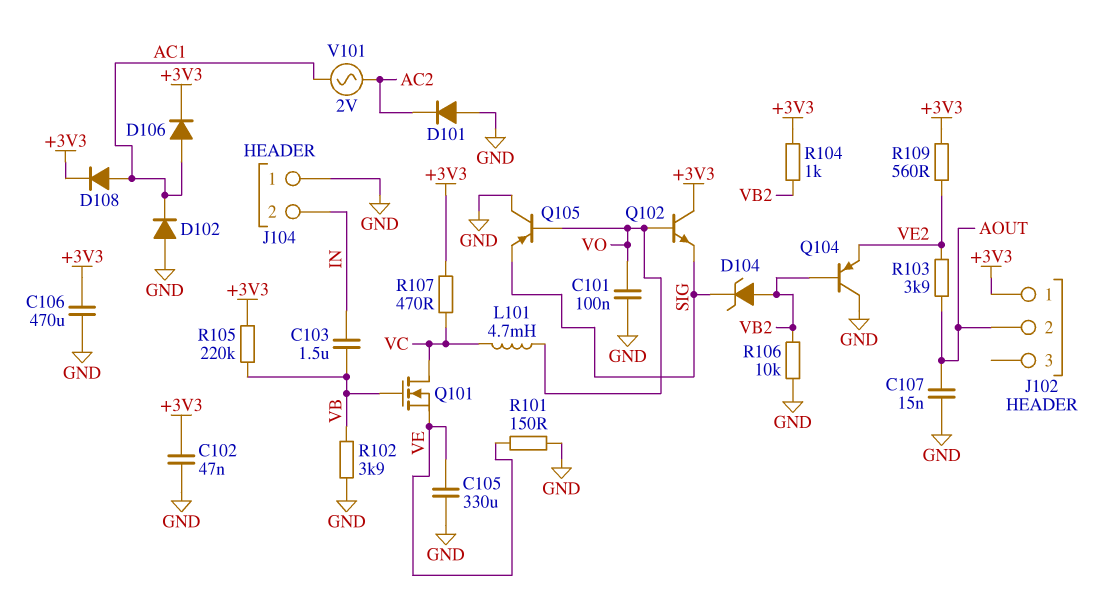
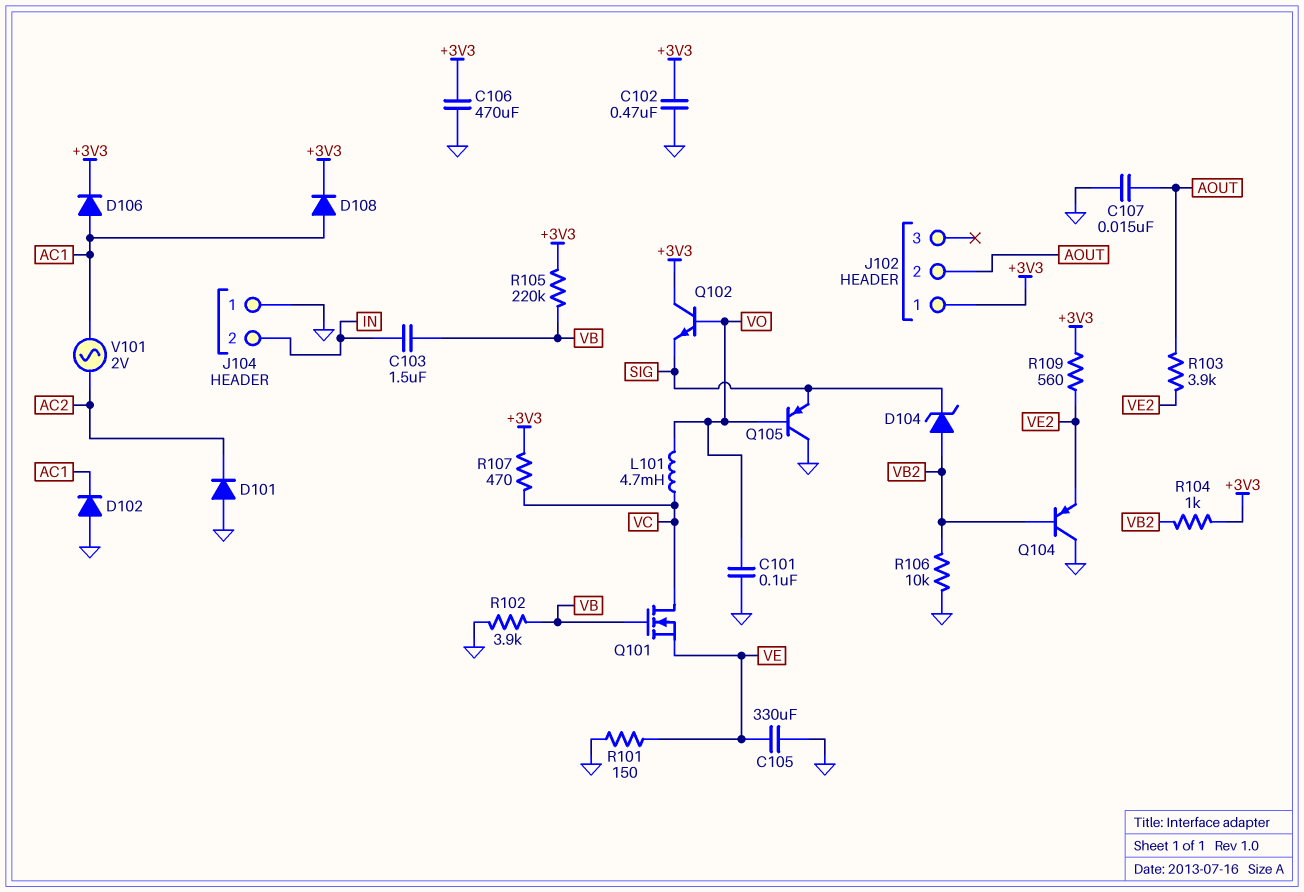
C102: 47nF (+3V3, GND) -> 470nF (+3V3, GND)

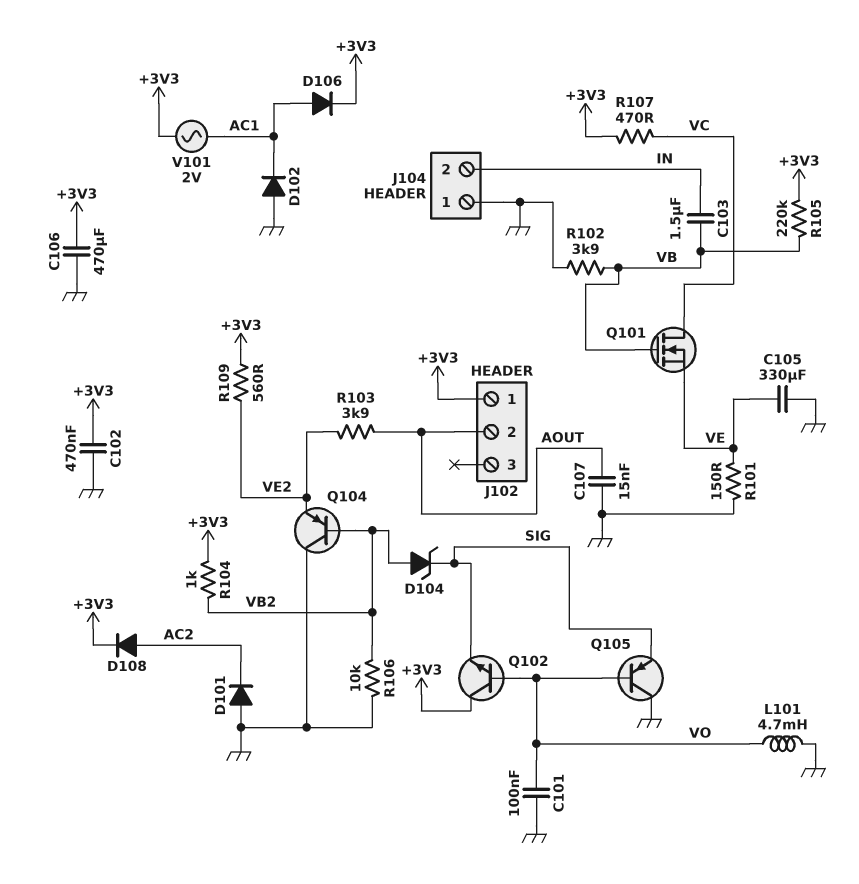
D108: diode (A AC1, K +3V3) -> diode (A AC2, K +3V3)
L101: 4.7mH (VC, VO) -> 4.7mH (GND, VO)
V101: AC 2V (AC1, AC2) -> AC 2V (+3V3, AC1)

